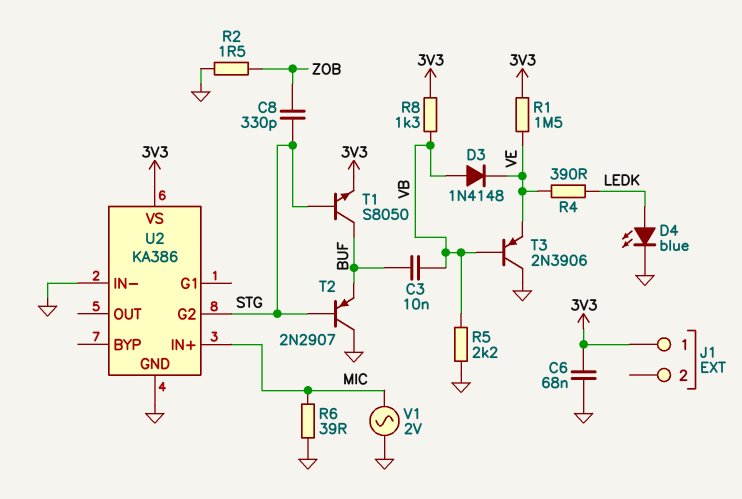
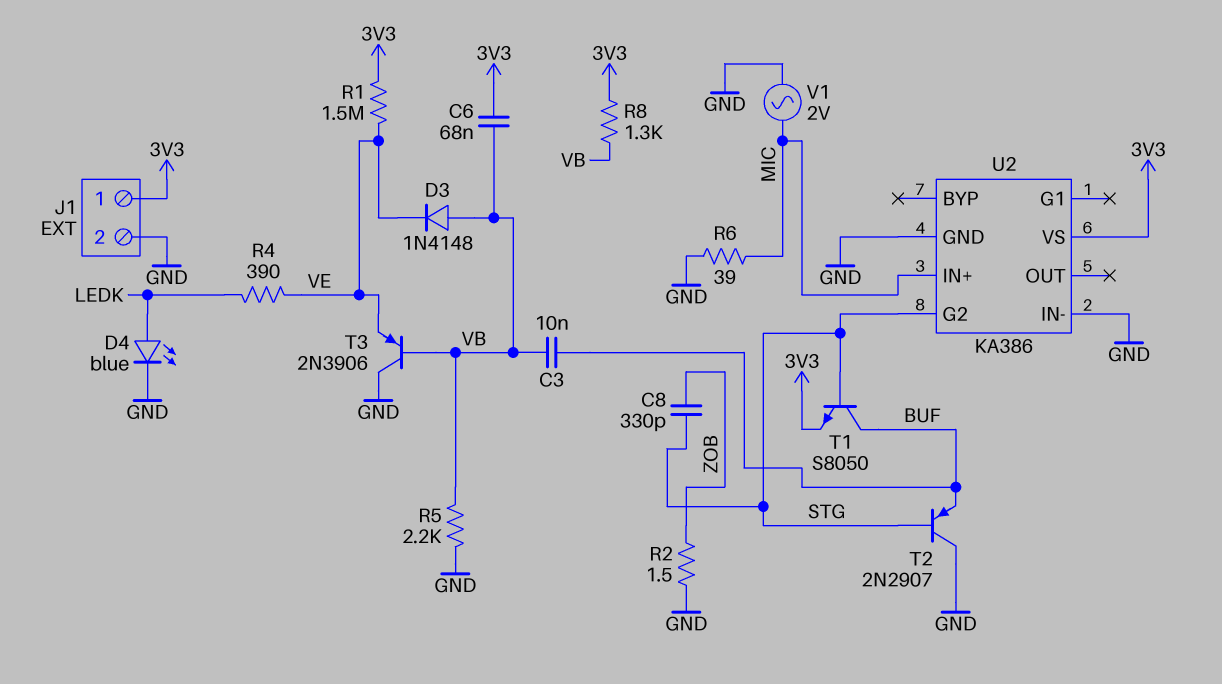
C6: 68nF (3V3, GND) -> 68nF (3V3, VB)
J1 pin 2: none -> GND

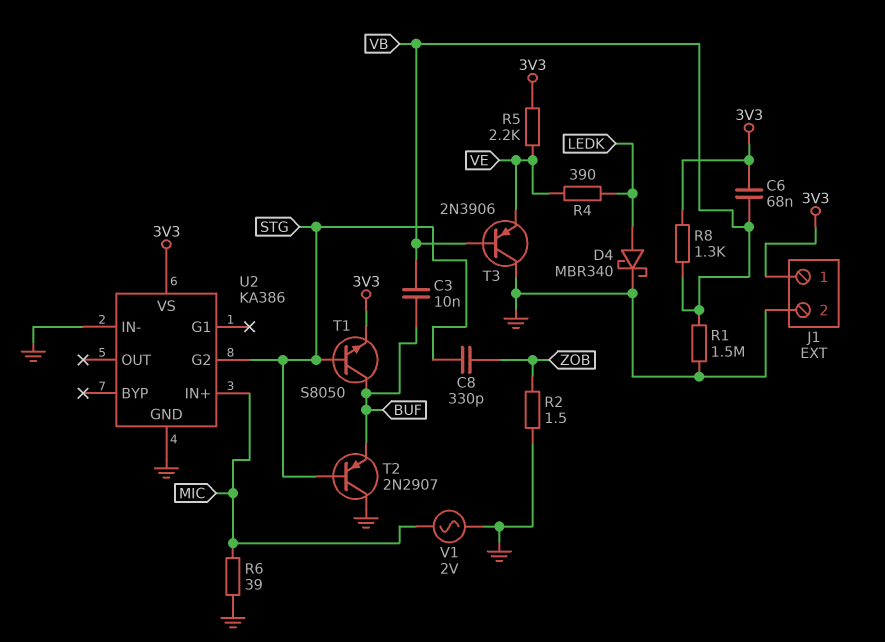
D3: diode 1N4148 (A VB, K VE) -> none
D4: LED blue (A LEDK, K GND) -> schottky MBR340 (A LEDK, K GND)
R1: 1.5M (3V3, VE) -> 1.5M (GND, VB)
R5: 2.2k (GND, VB) -> 2.2k (3V3, VE)

